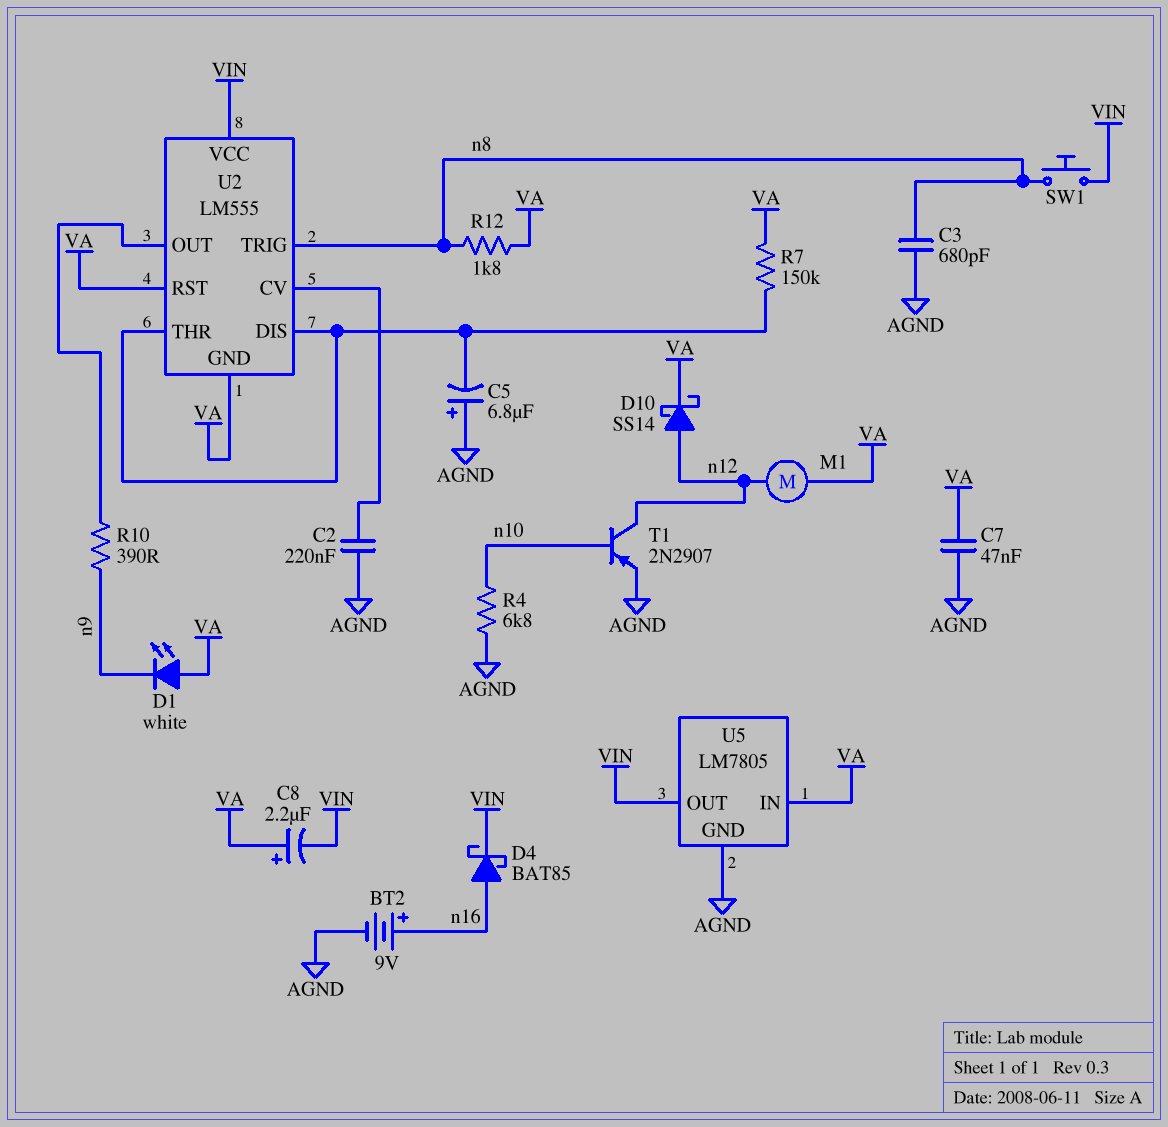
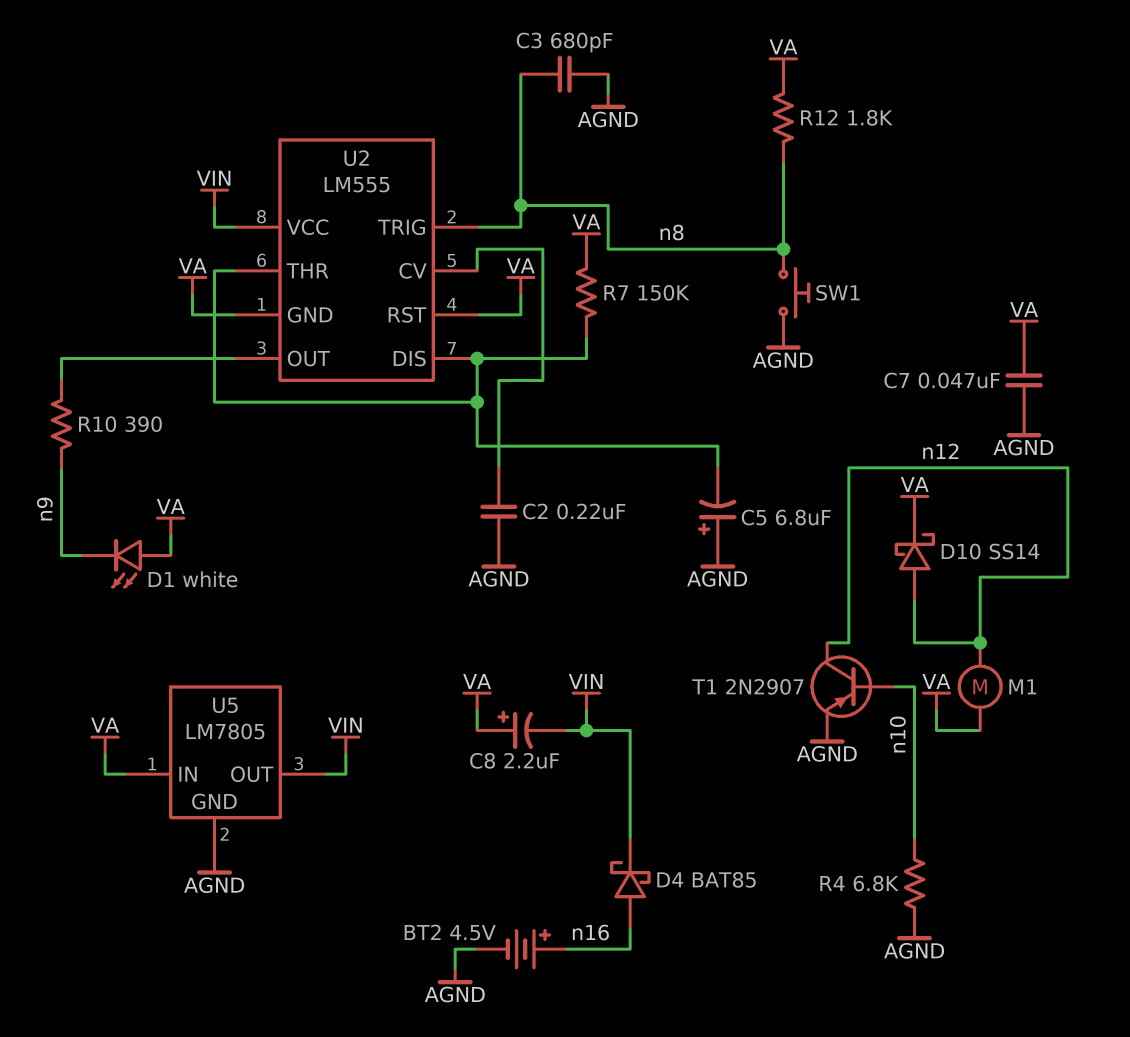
BT2: 9V (plus n16, minus AGND) -> 4.5V (plus n16, minus AGND)
SW1: button (VIN, n8) -> button (AGND, n8)

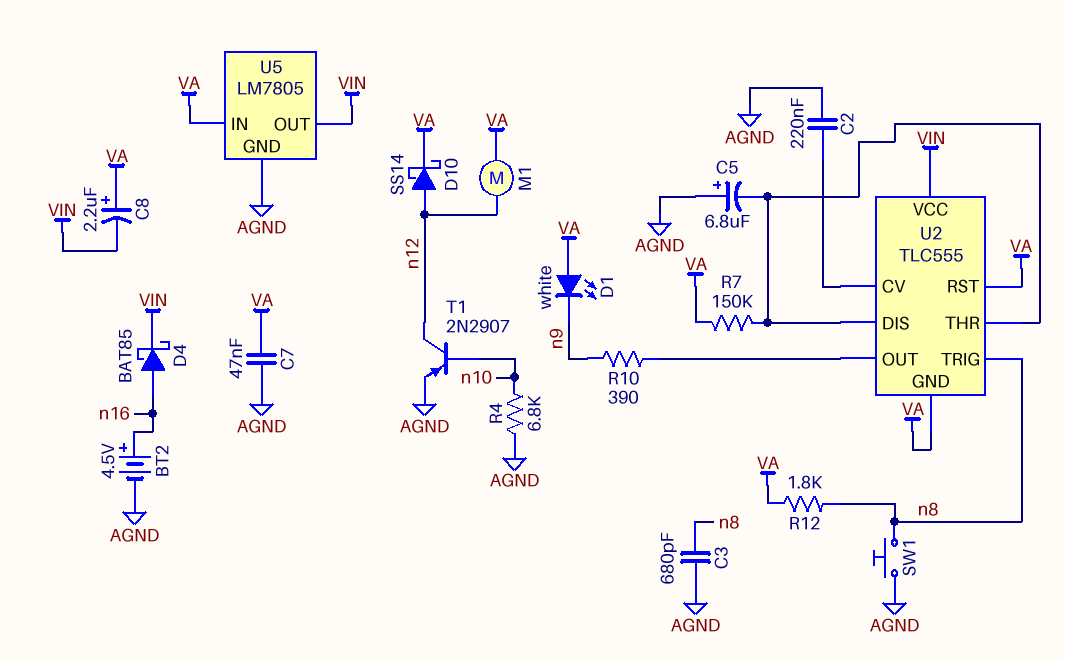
U2: LM555 -> TLC555

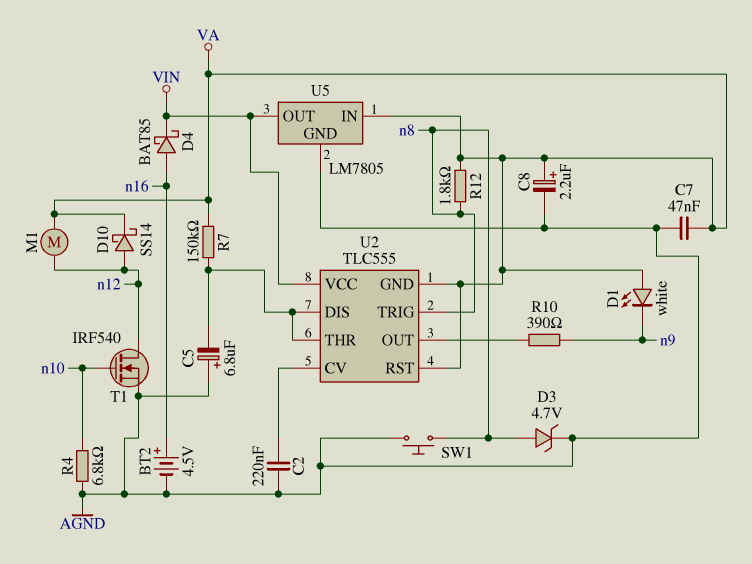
C3: 680pF (AGND, n8) -> none
C8: 2.2uF (plus VA, minus VIN) -> 2.2uF (plus VA, minus AGND)
D3: none -> zener 4.7V (A n8, K AGND)
T1: PNP 2N2907 (B n10, C n12, E AGND) -> NMOS IRF540 (G n10, D n12, S AGND)

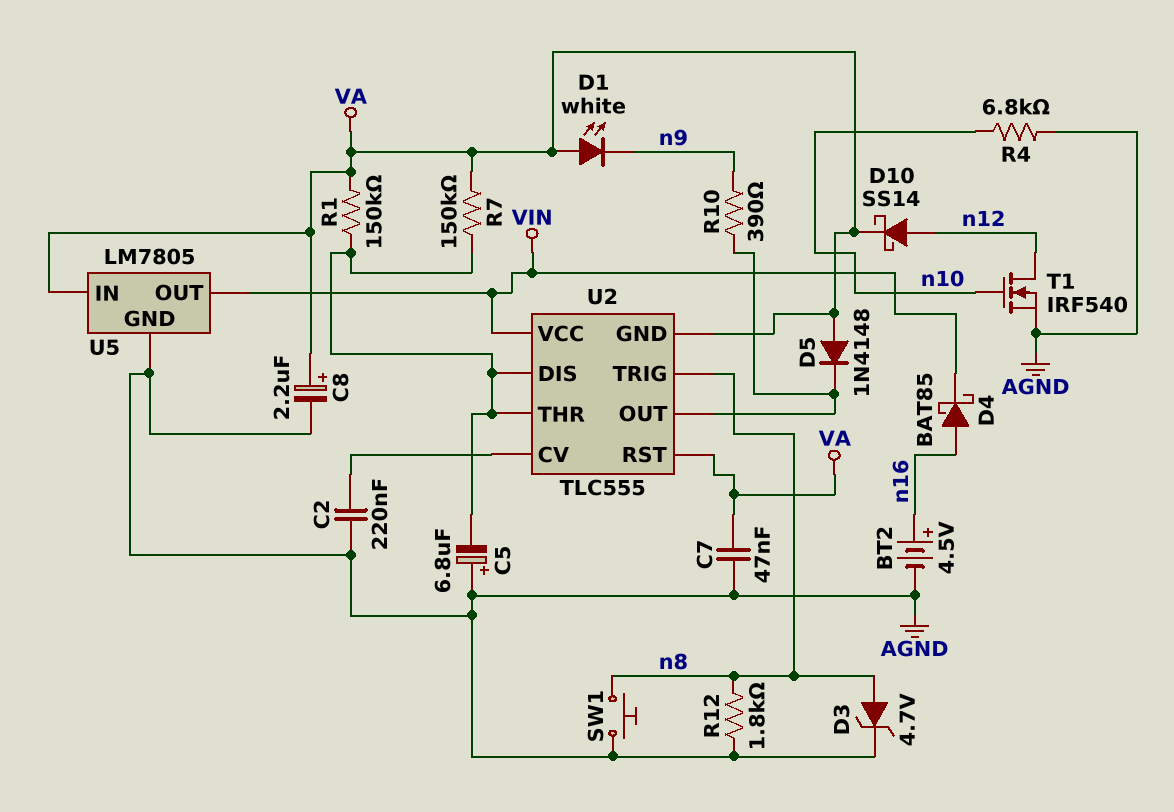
D5: none -> diode 1N4148 (A VA, K U2/OUT)
M1: motor (VA, n12) -> none
R1: none -> 150k (U2/DIS, VA)
R12: 1.8k (VA, n8) -> 1.8k (AGND, n8)

